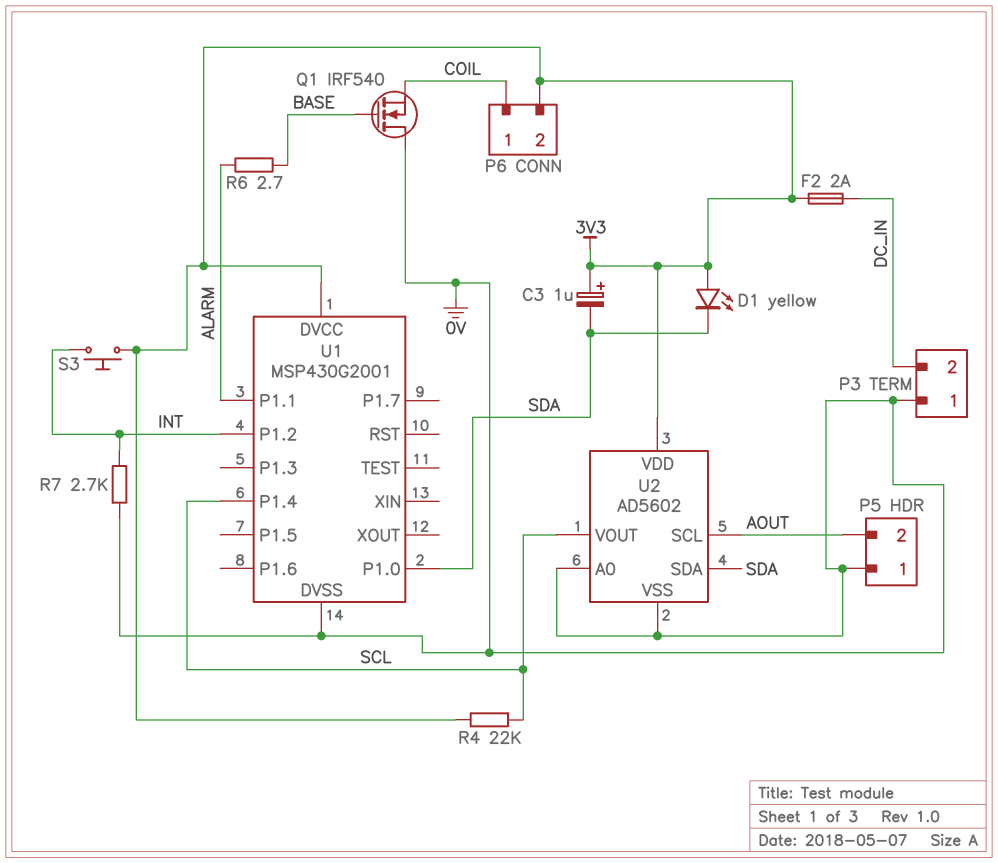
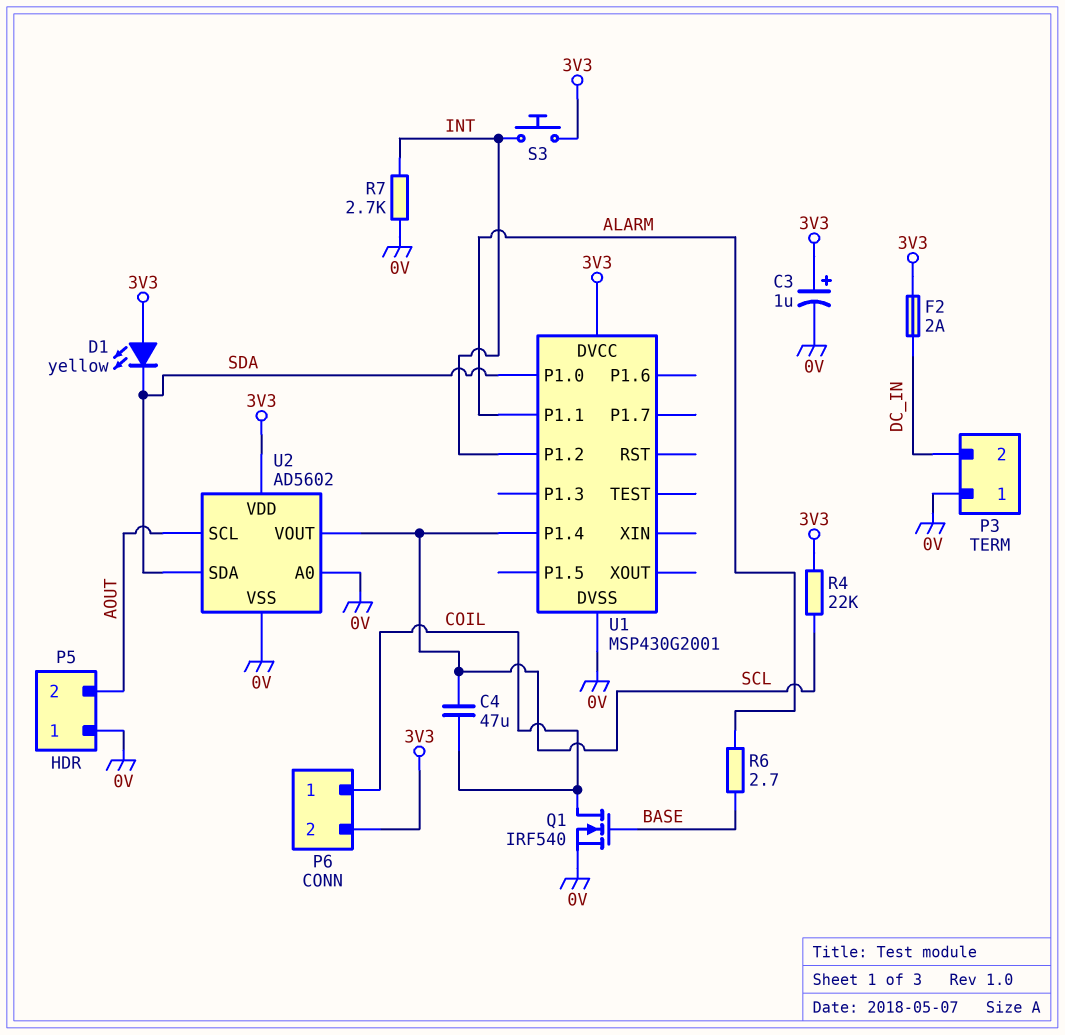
C3: 1uF (plus 3V3, minus SDA) -> 1uF (plus 3V3, minus 0V)
C4: none -> 47uF (COIL, SCL)
Q1: NMOS IRF540 (G BASE, D 0V, S COIL) -> NMOS IRF540 (G BASE, D COIL, S 0V)

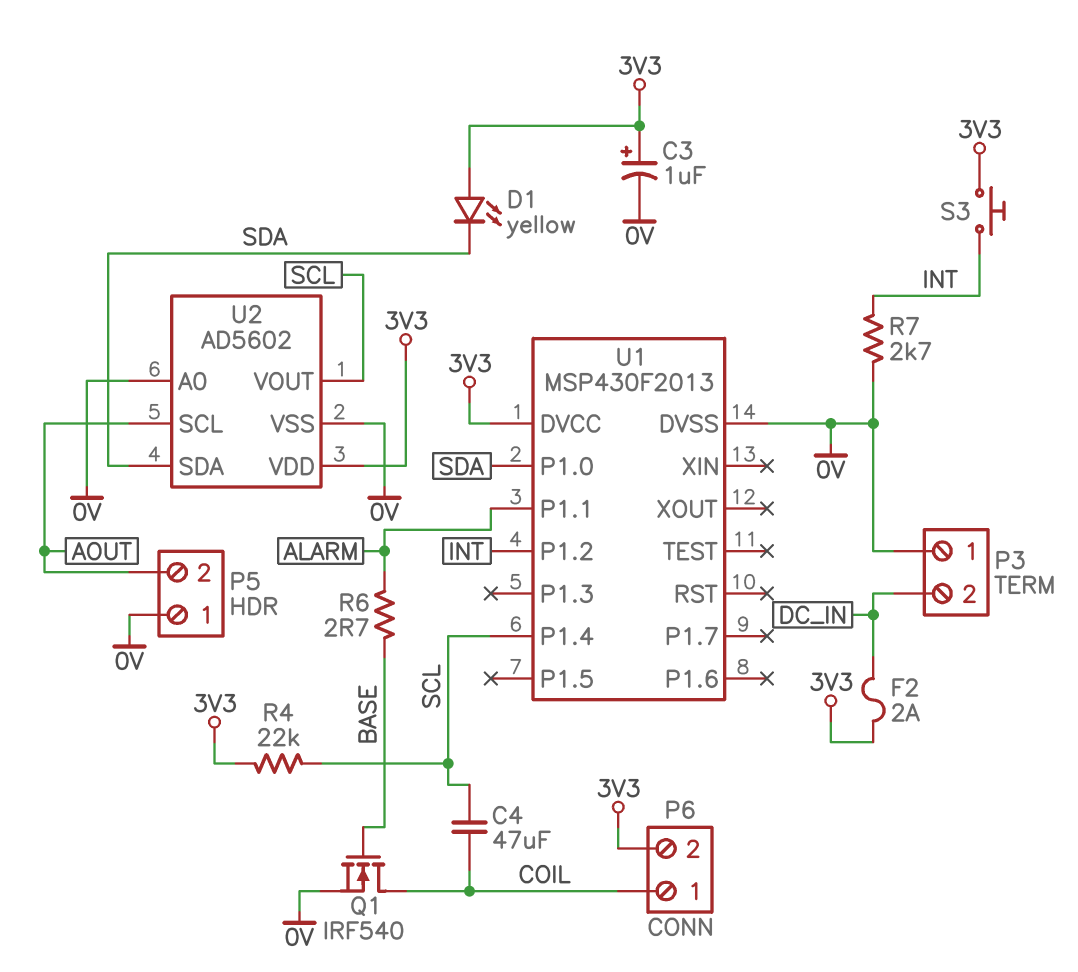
U1: MSP430G2001 -> MSP430F2013

